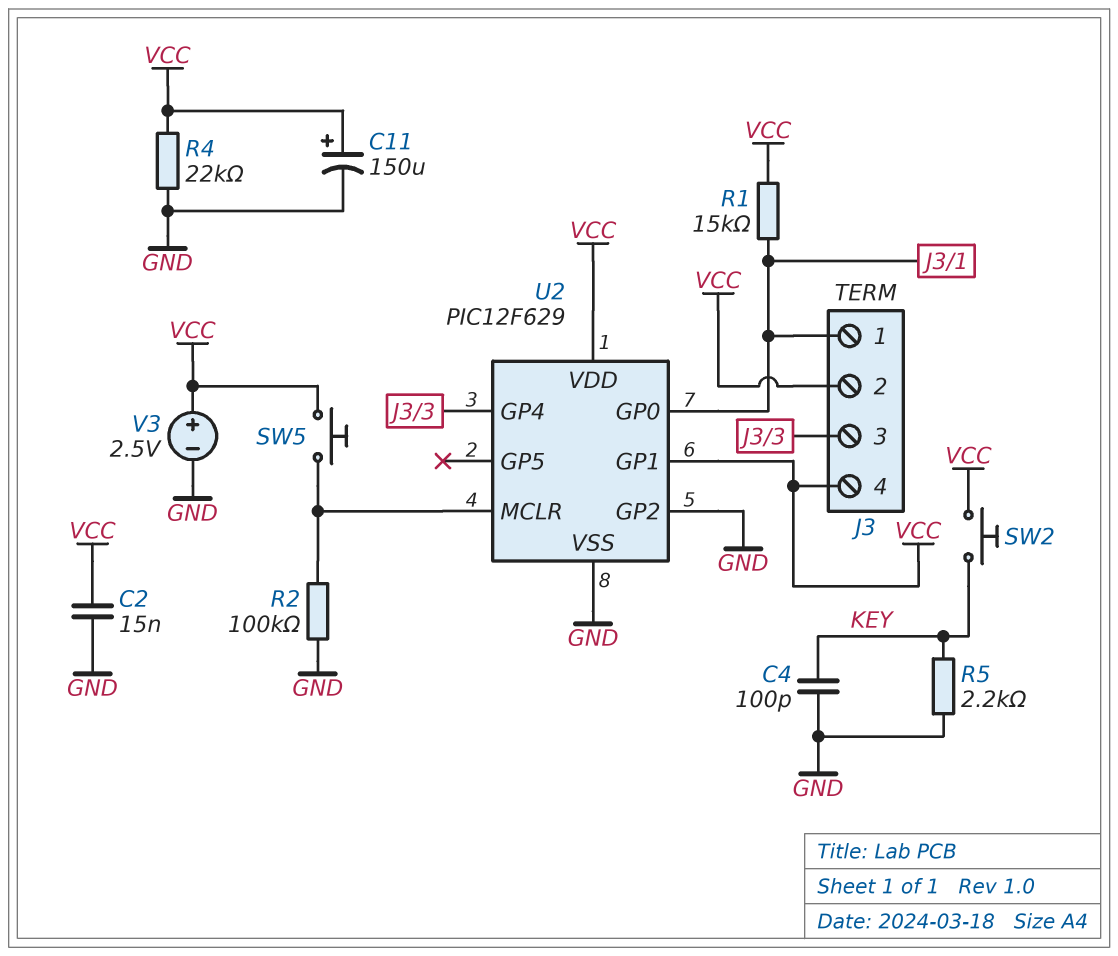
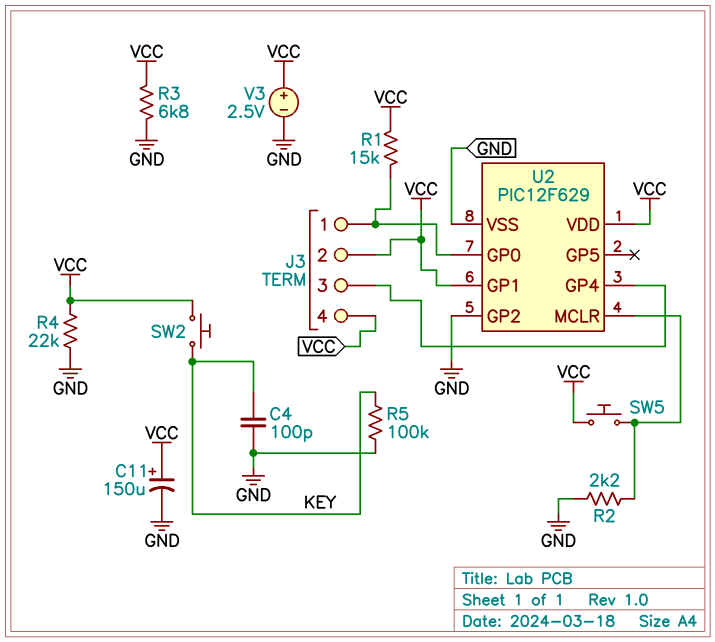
C2: 15nF (GND, VCC) -> none
R2: 100k (GND, U2/MCLR) -> 2.2k (GND, U2/MCLR)
R3: none -> 6.8k (GND, VCC)
R5: 2.2k (GND, KEY) -> 100k (GND, KEY)

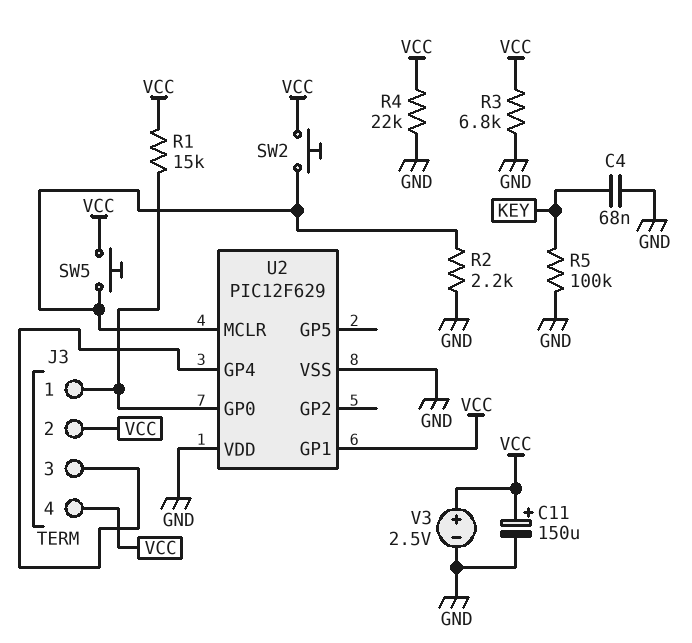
C4: 100pF (GND, KEY) -> 68nF (GND, KEY)
SW2: button (KEY, VCC) -> button (U2/MCLR, VCC)
U2 pin GP2: GND -> none
U2 pin VDD: VCC -> GND

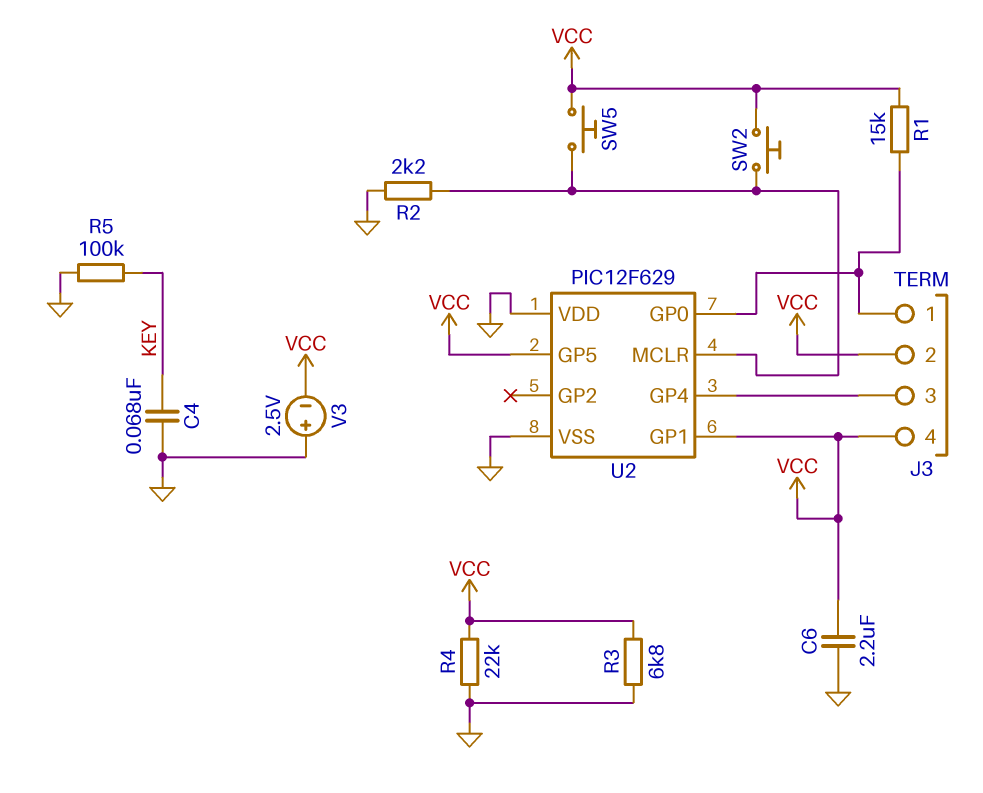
C6: none -> 2.2uF (GND, VCC)
C11: 150uF (plus VCC, minus GND) -> none
U2 pin GP5: none -> VCC
V3: 2.5V (plus VCC, minus GND) -> 2.5V (plus GND, minus VCC)

